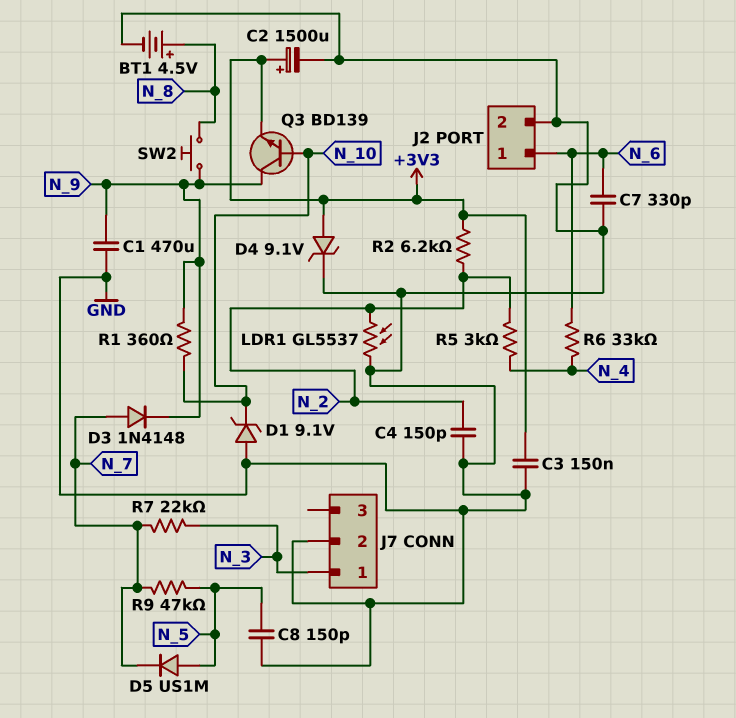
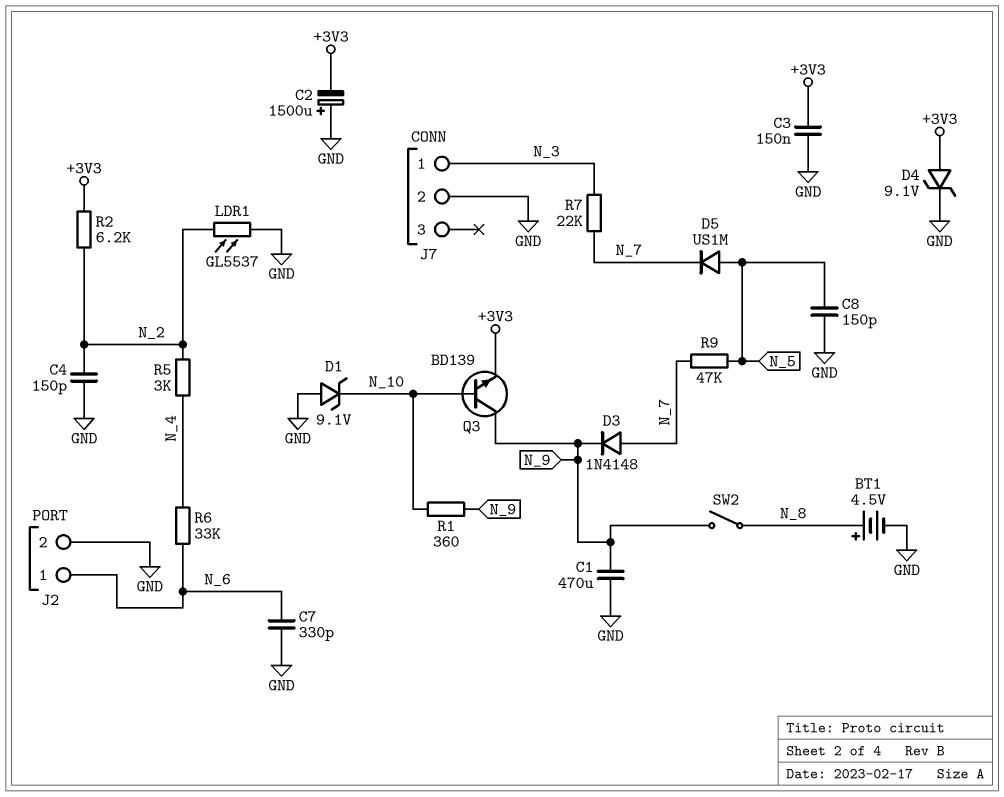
C2: 1500uF (plus +3V3, minus GND) -> 1500uF (plus GND, minus +3V3)
SW2: button (N_8, N_9) -> switch (N_8, N_9)

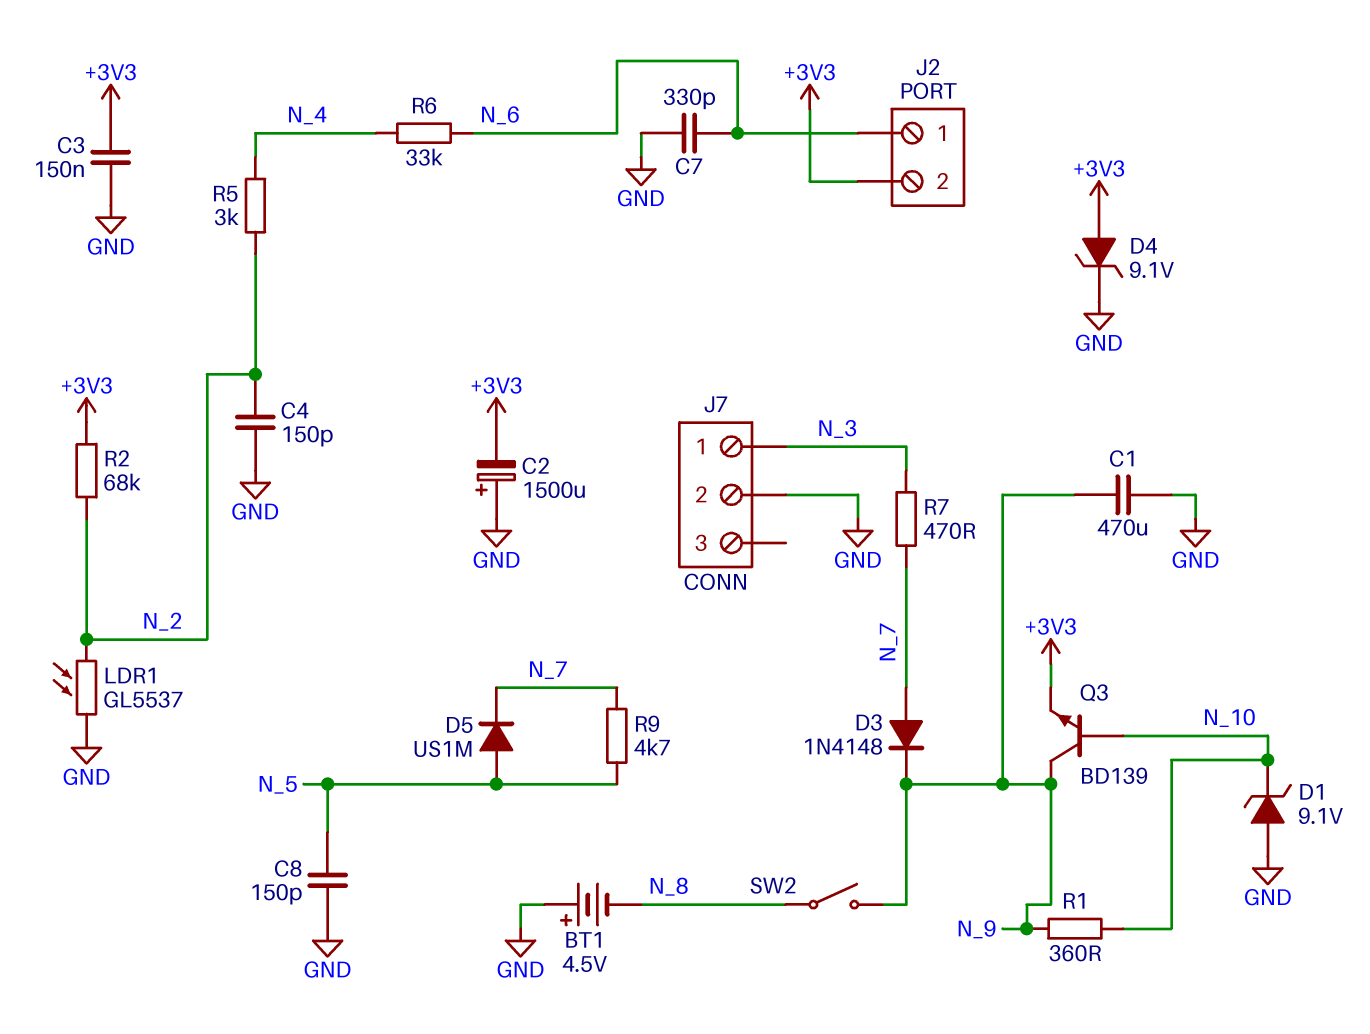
BT1: 4.5V (plus N_8, minus GND) -> 4.5V (plus GND, minus N_8)
J2 pin 2: GND -> +3V3
R2: 6.2k (+3V3, N_2) -> 68k (+3V3, N_2)
R7: 22k (N_3, N_7) -> 470 (N_3, N_7)
R9: 47k (N_5, N_7) -> 4.7k (N_5, N_7)

